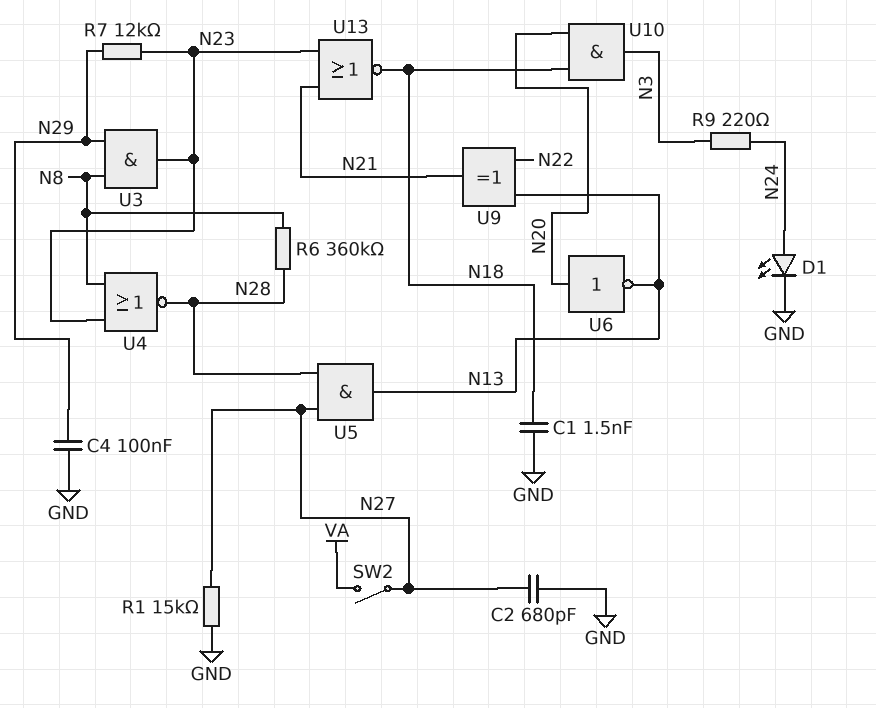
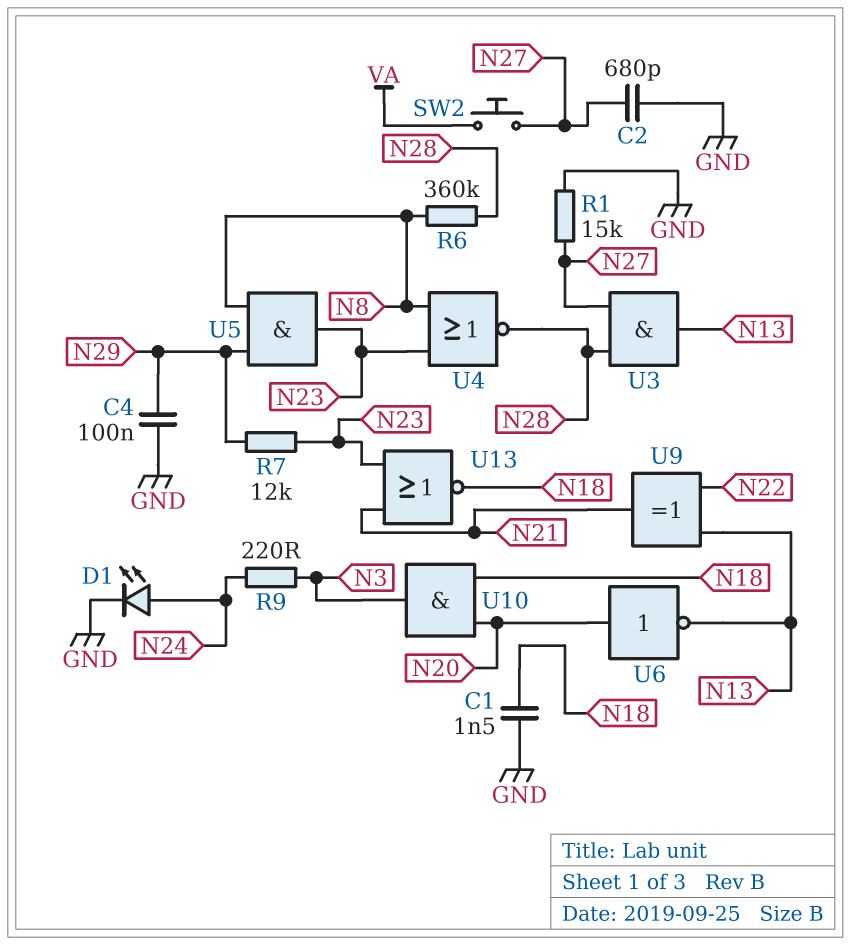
SW2: switch (N27, VA) -> button (N27, VA)
U3: AND (in N8, in N29, out N23) -> AND (in N27, in N28, out N13)
U5: AND (in N27, in N28, out N13) -> AND (in N8, in N29, out N23)

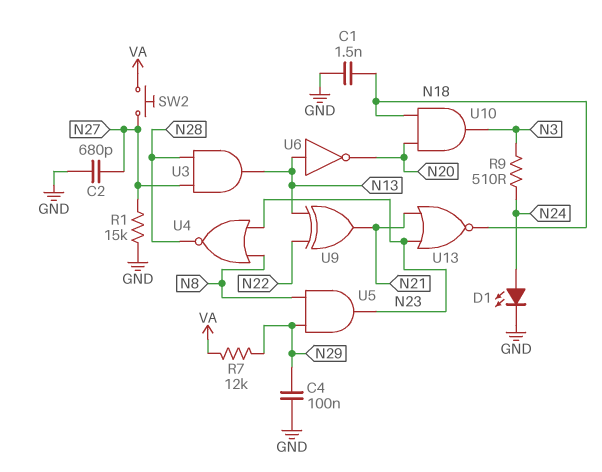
R6: 360k (N8, N28) -> none
R7: 12k (N23, N29) -> 12k (N29, VA)
R9: 220 (N3, N24) -> 510 (N3, N24)
U6: NOT (in N20, out N13) -> NOT (in N13, out N20)

